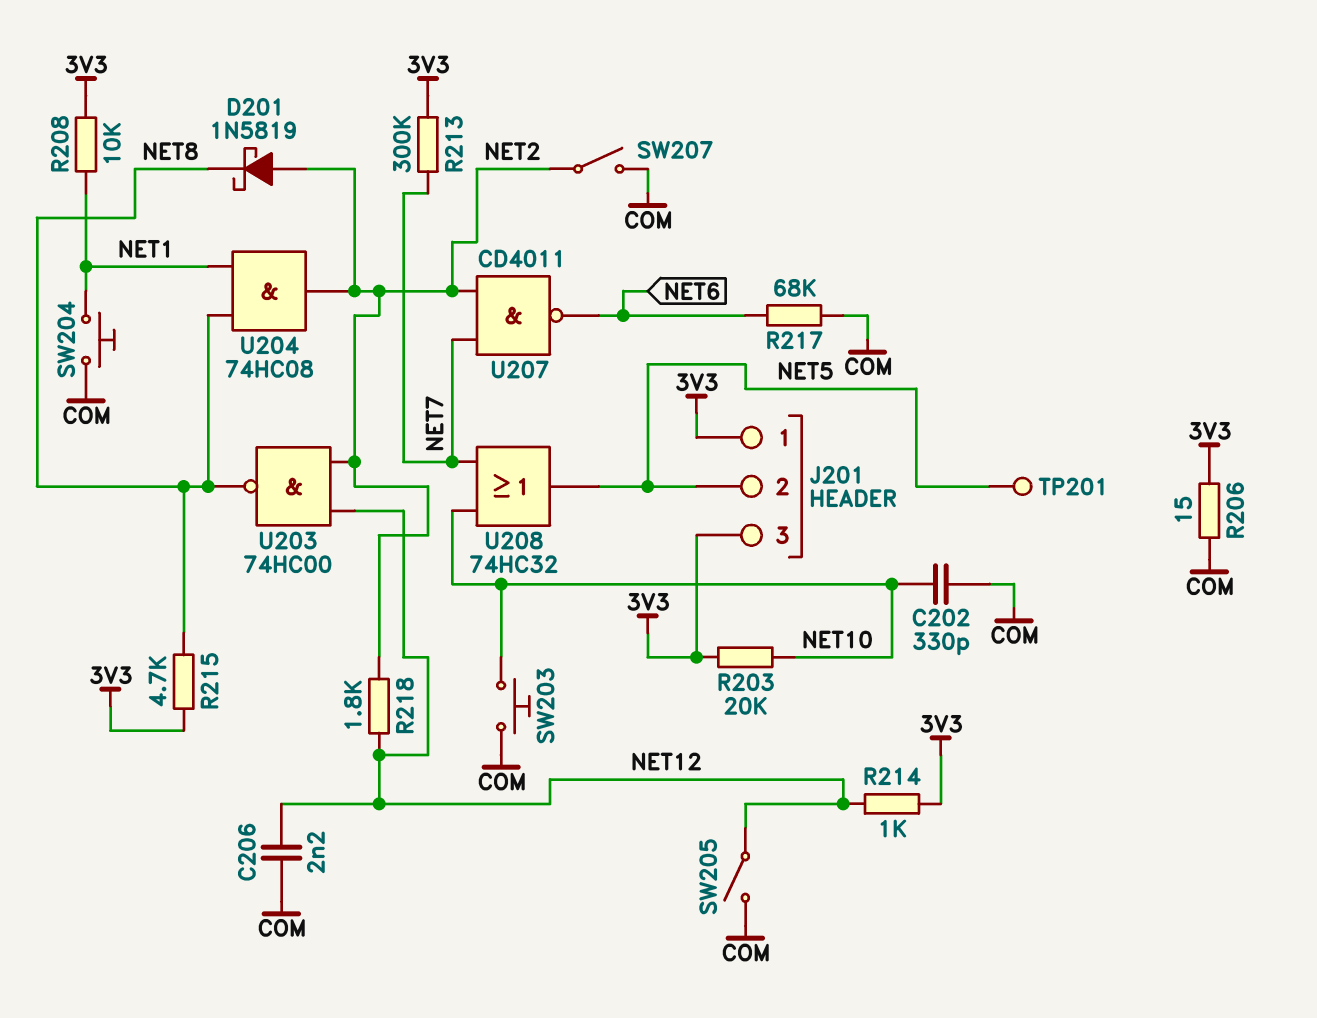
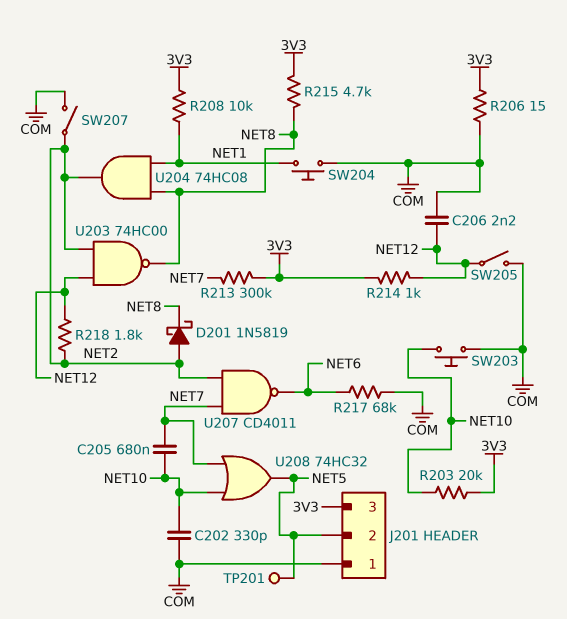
C205: none -> 680nF (NET7, NET10)
J201 pin 1: 3V3 -> COM

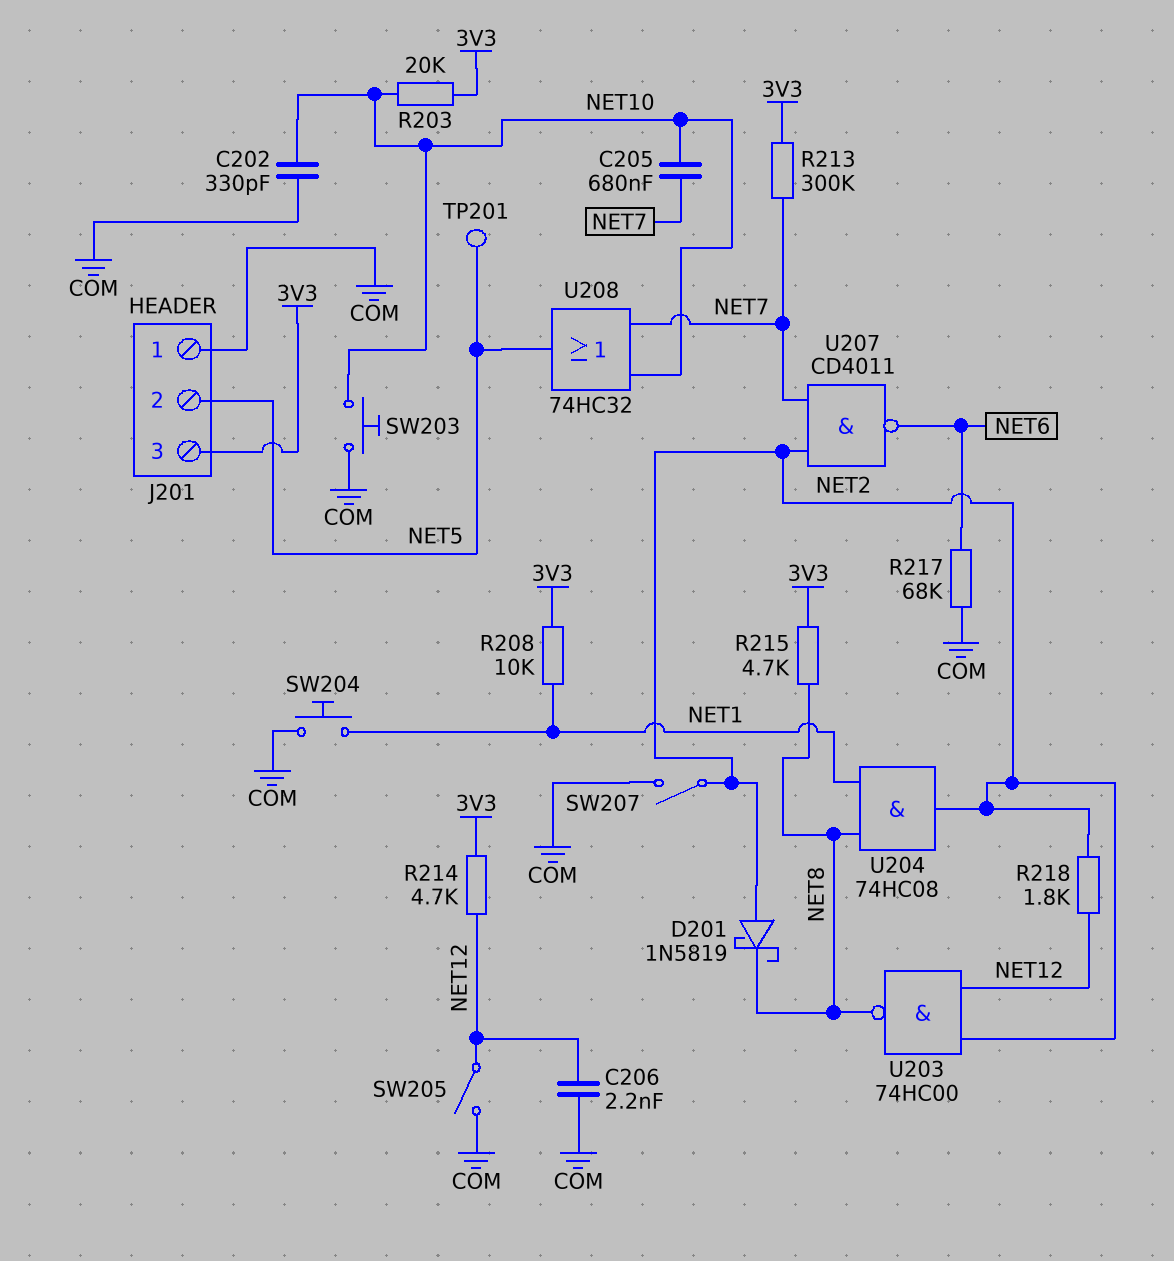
R206: 15 (3V3, COM) -> none
R214: 1k (3V3, NET12) -> 4.7k (3V3, NET12)

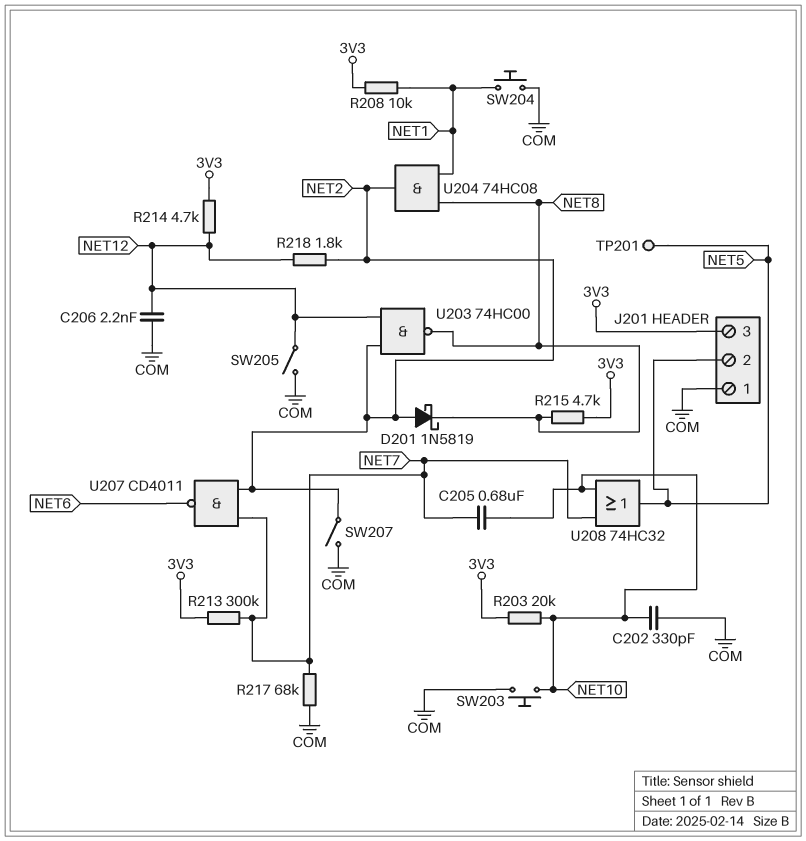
R217: 68k (COM, NET6) -> 68k (COM, NET7)

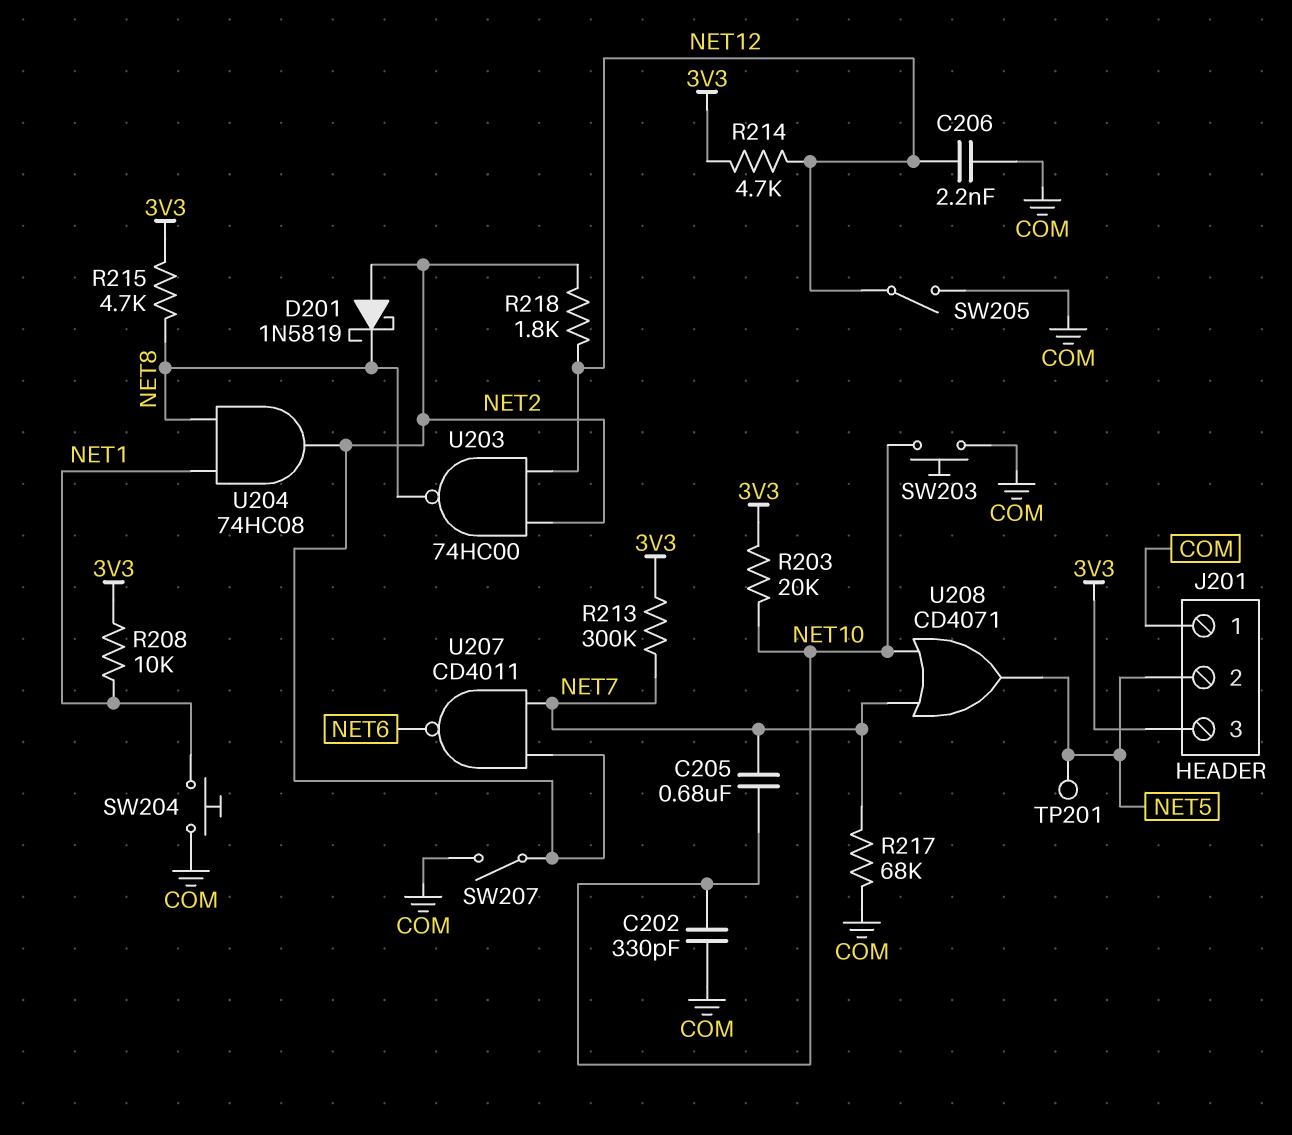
U208: OR 74HC32 (in NET7, in NET10, out NET5) -> OR CD4071 (in NET7, in NET10, out NET5)

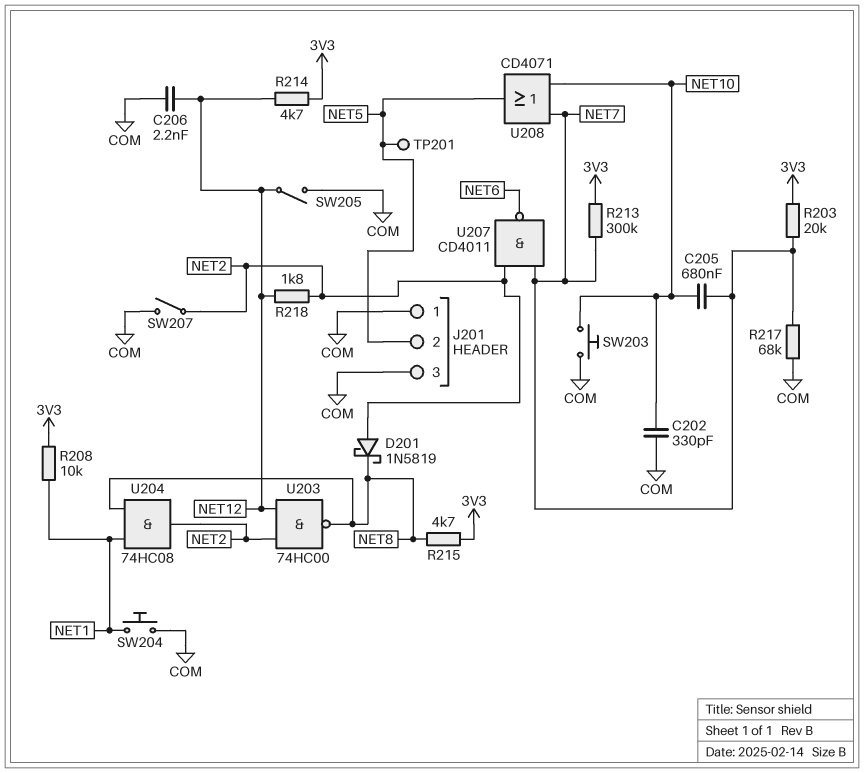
J201 pin 3: 3V3 -> COM
R203: 20k (3V3, NET10) -> 20k (3V3, NET7)

